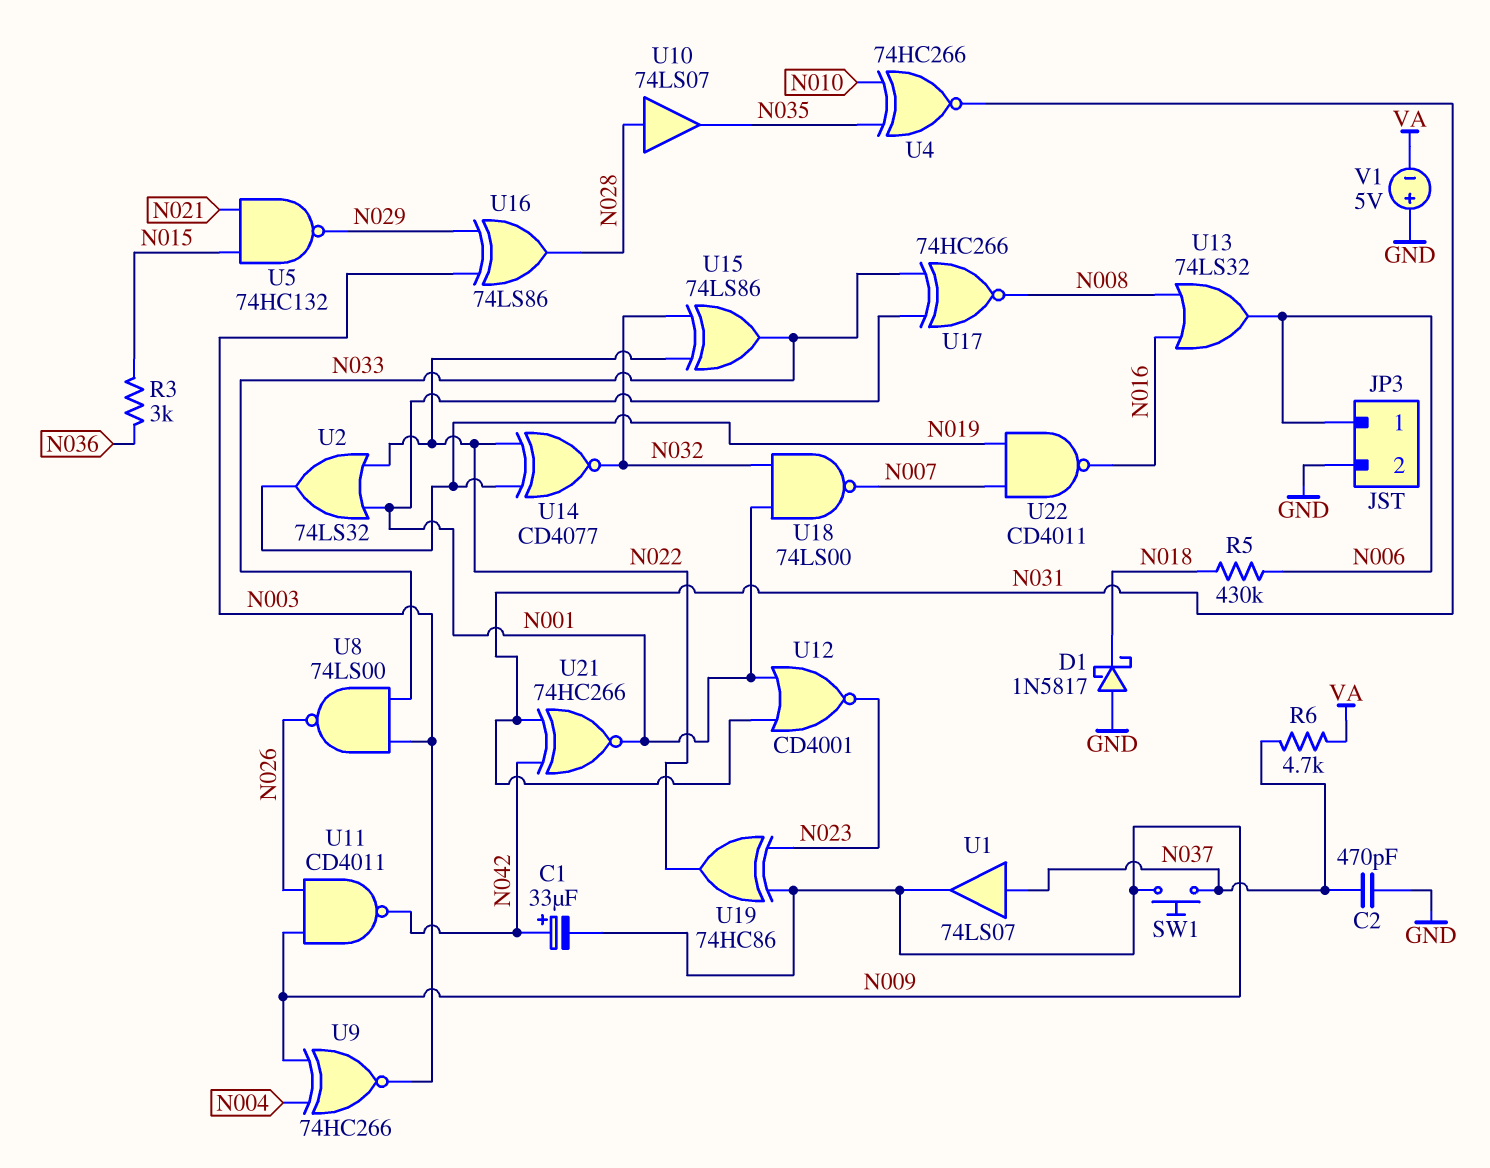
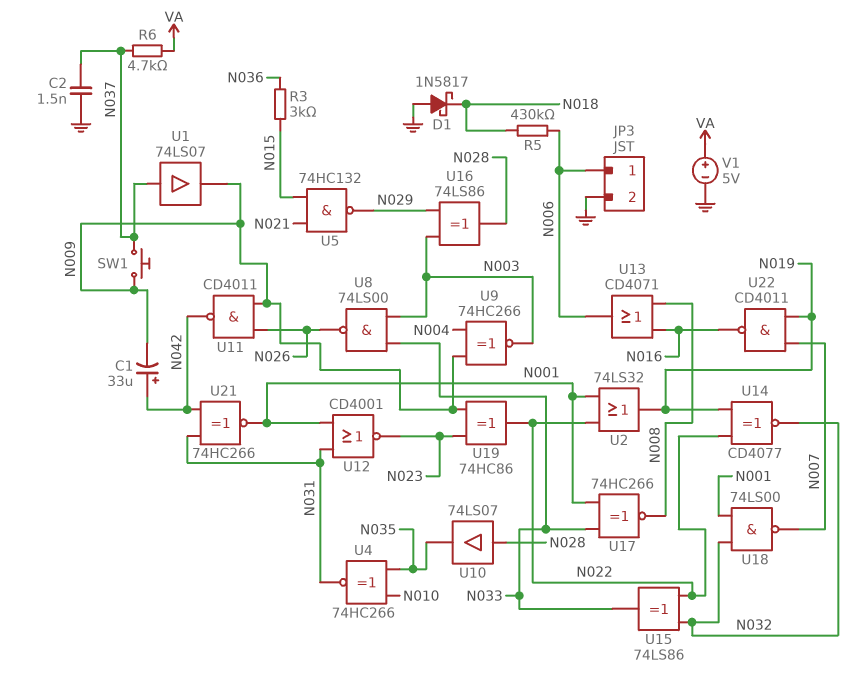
C2: 470pF (GND, N037) -> 1.5nF (GND, N037)
U13: OR 74LS32 (in N008, in N016, out N006) -> OR CD4071 (in N008, in N016, out N006)
V1: 5V (plus GND, minus VA) -> 5V (plus VA, minus GND)

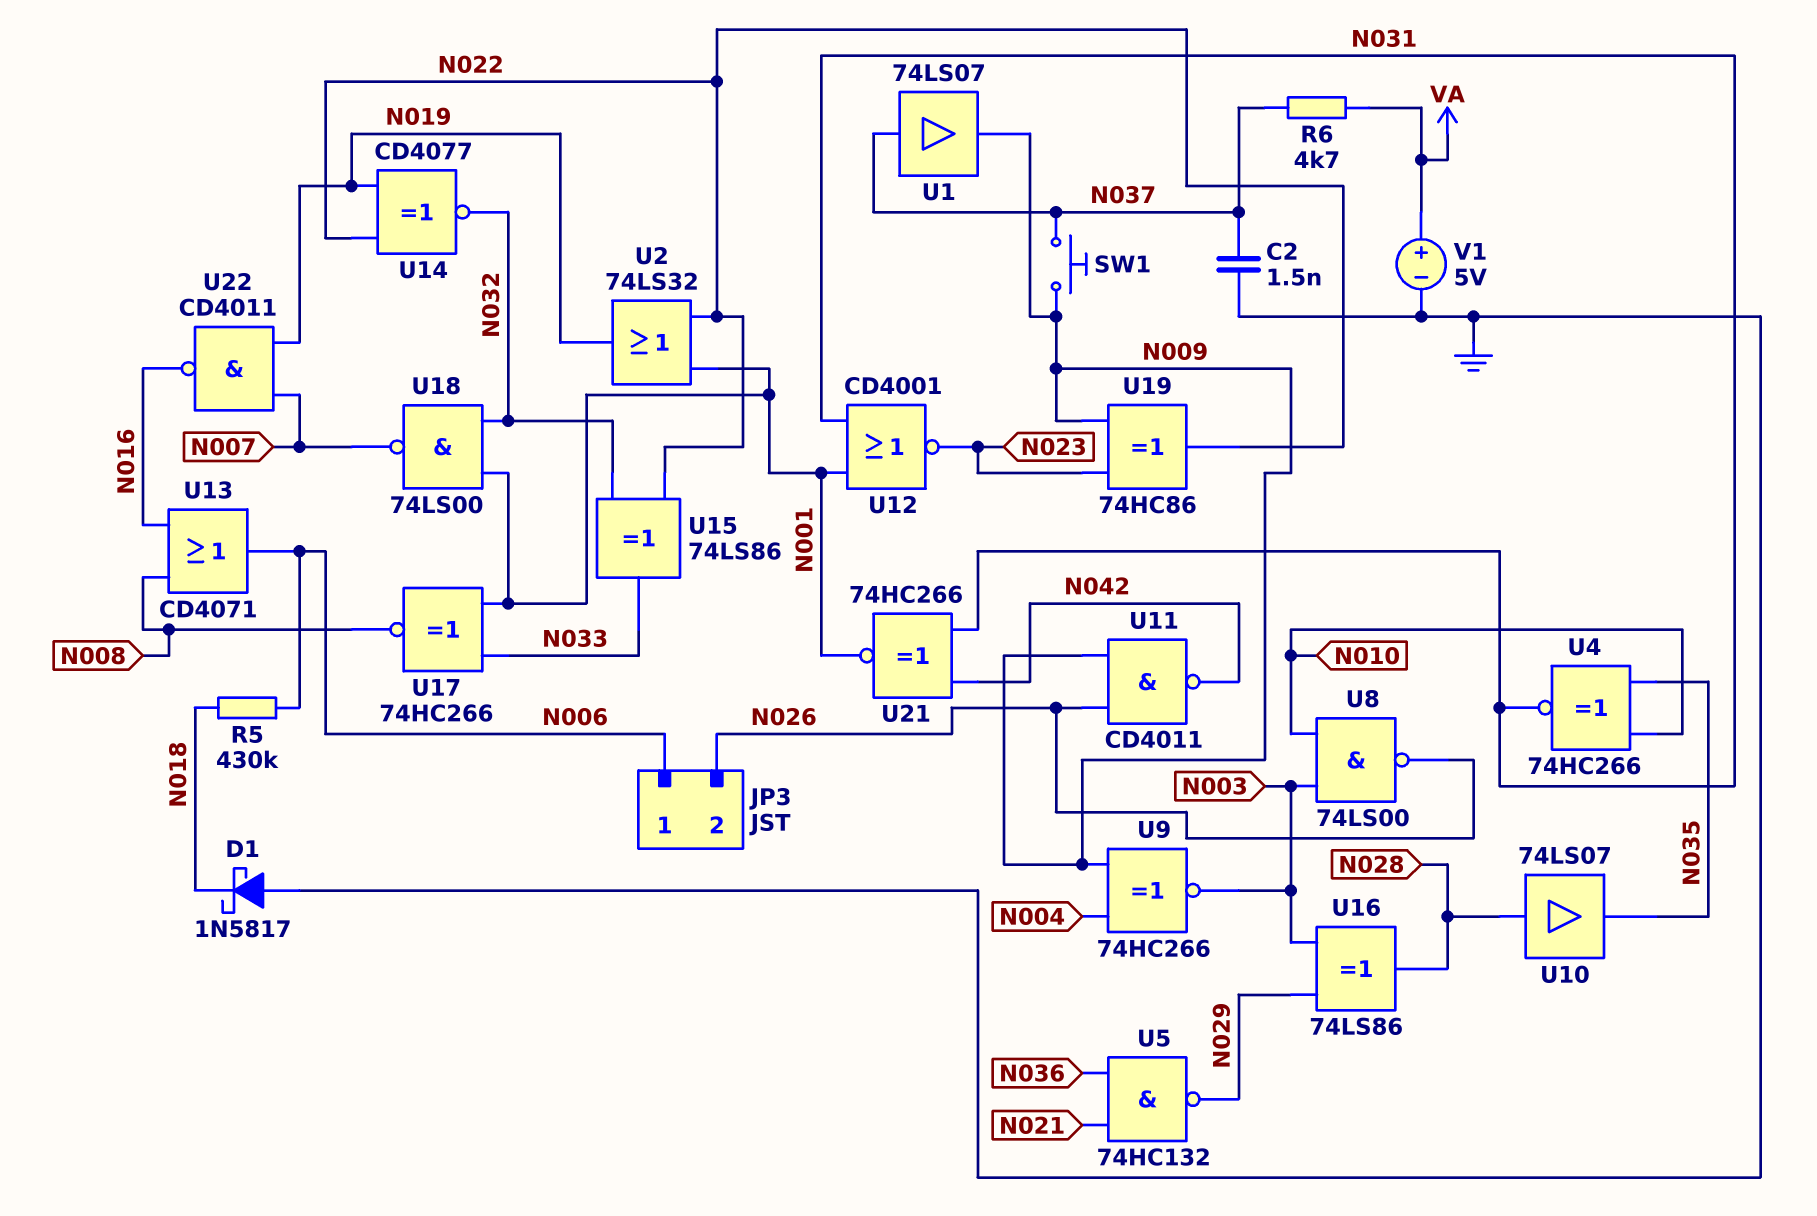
C1: 33uF (plus N042, minus N009) -> none
JP3 pin 2: GND -> N026
R3: 3k (N015, N036) -> none
U5: NAND 74HC132 (in N015, in N021, out N029) -> NAND 74HC132 (in N021, in N036, out N029)
U8: NAND 74LS00 (in N003, in N033, out N026) -> NAND 74LS00 (in N003, in N010, out N026)

